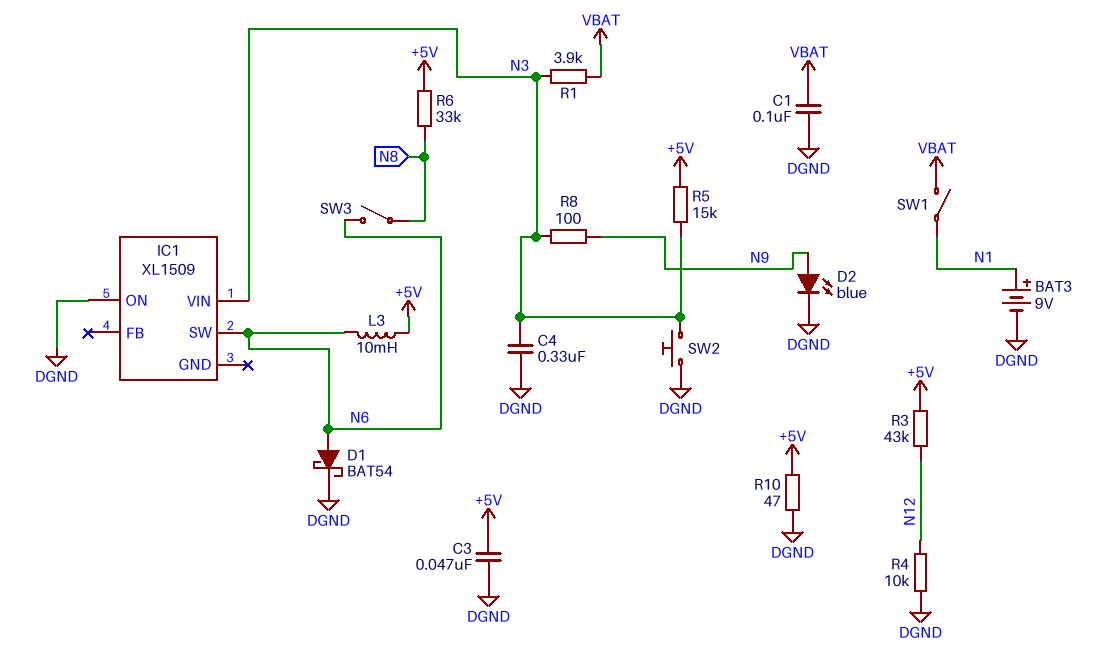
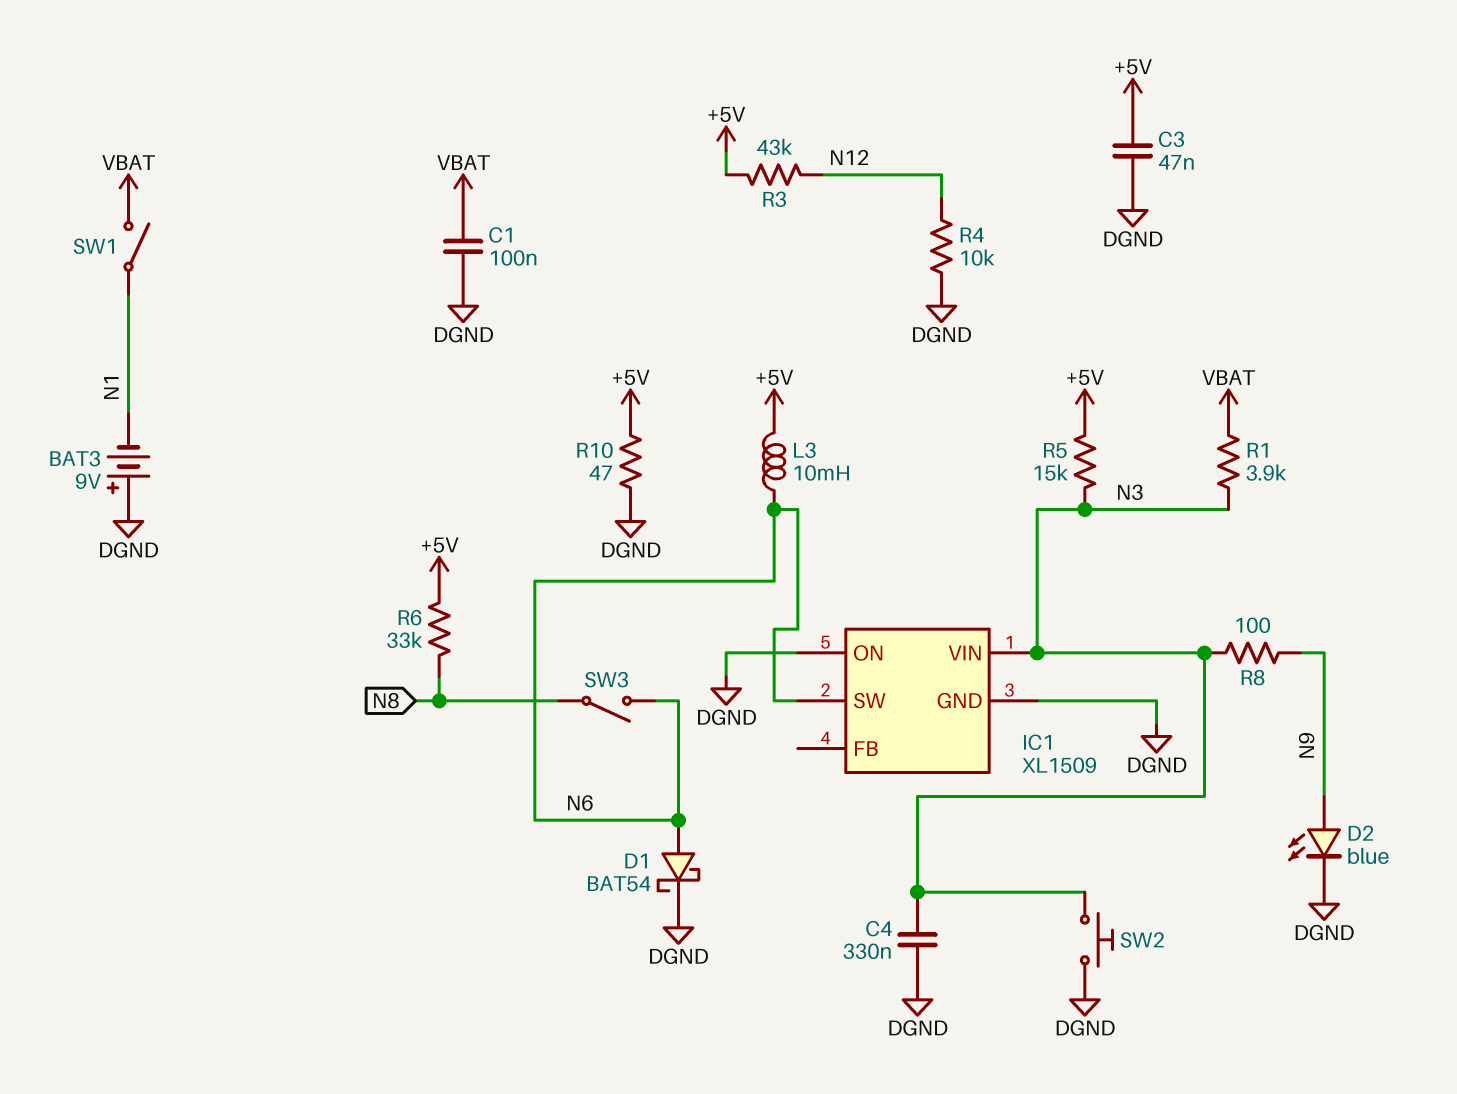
BAT3: 9V (plus N1, minus DGND) -> 9V (plus DGND, minus N1)
IC1 pin GND: none -> DGND

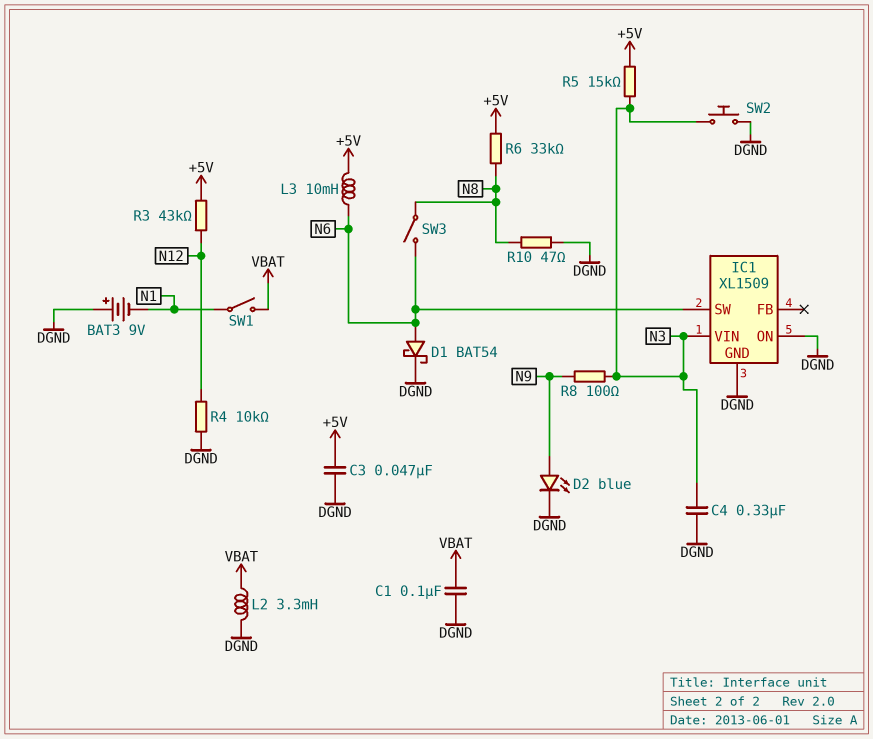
L2: none -> 3.3mH (DGND, VBAT)
R1: 3.9k (N3, VBAT) -> none
R10: 47 (+5V, DGND) -> 47 (DGND, N8)

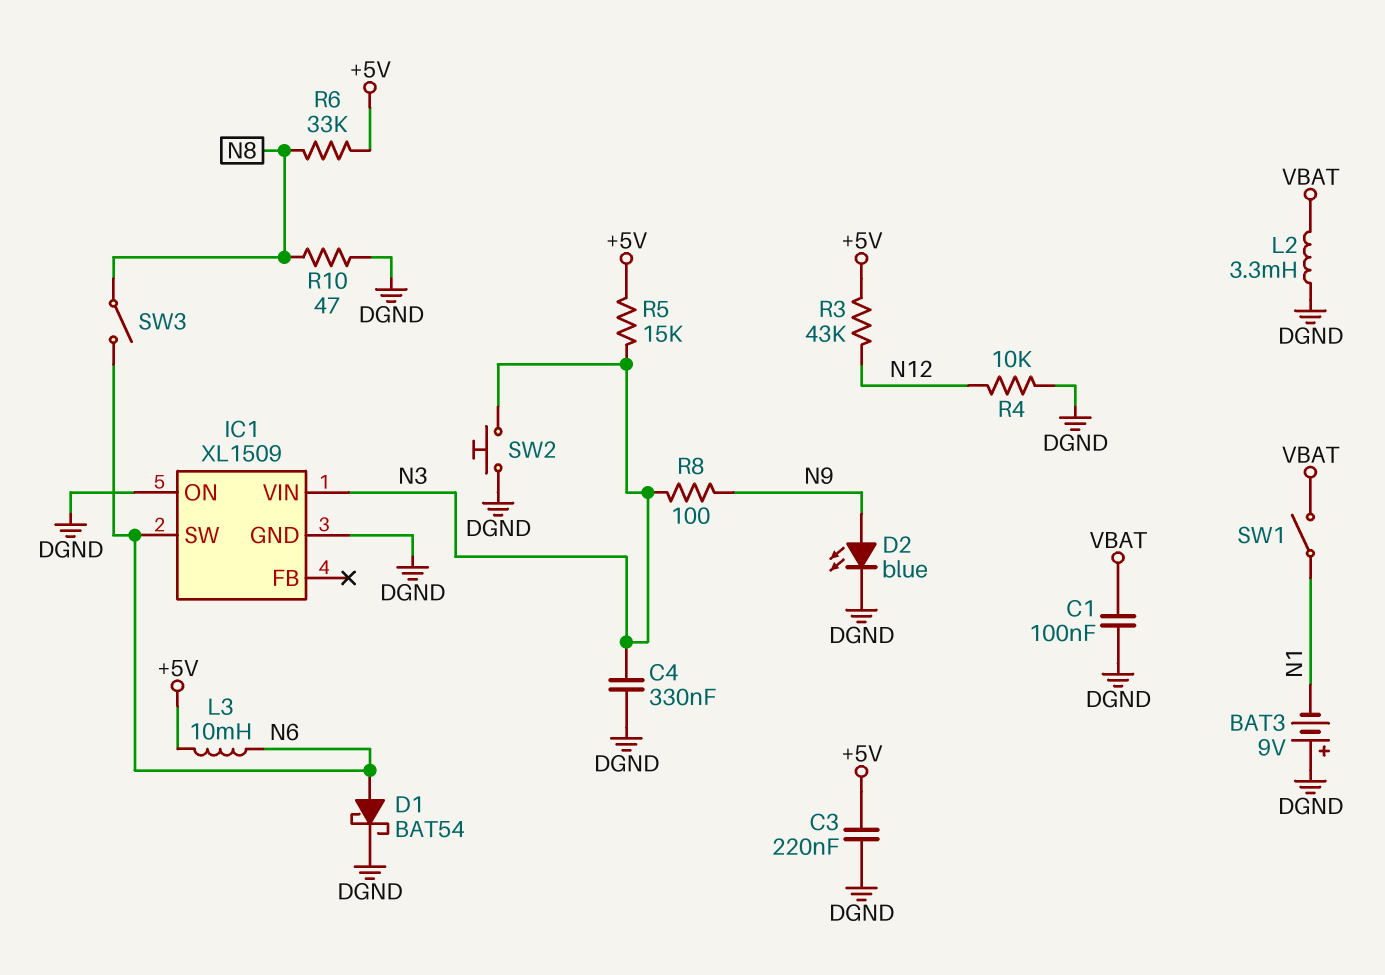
C3: 47nF (+5V, DGND) -> 220nF (+5V, DGND)

